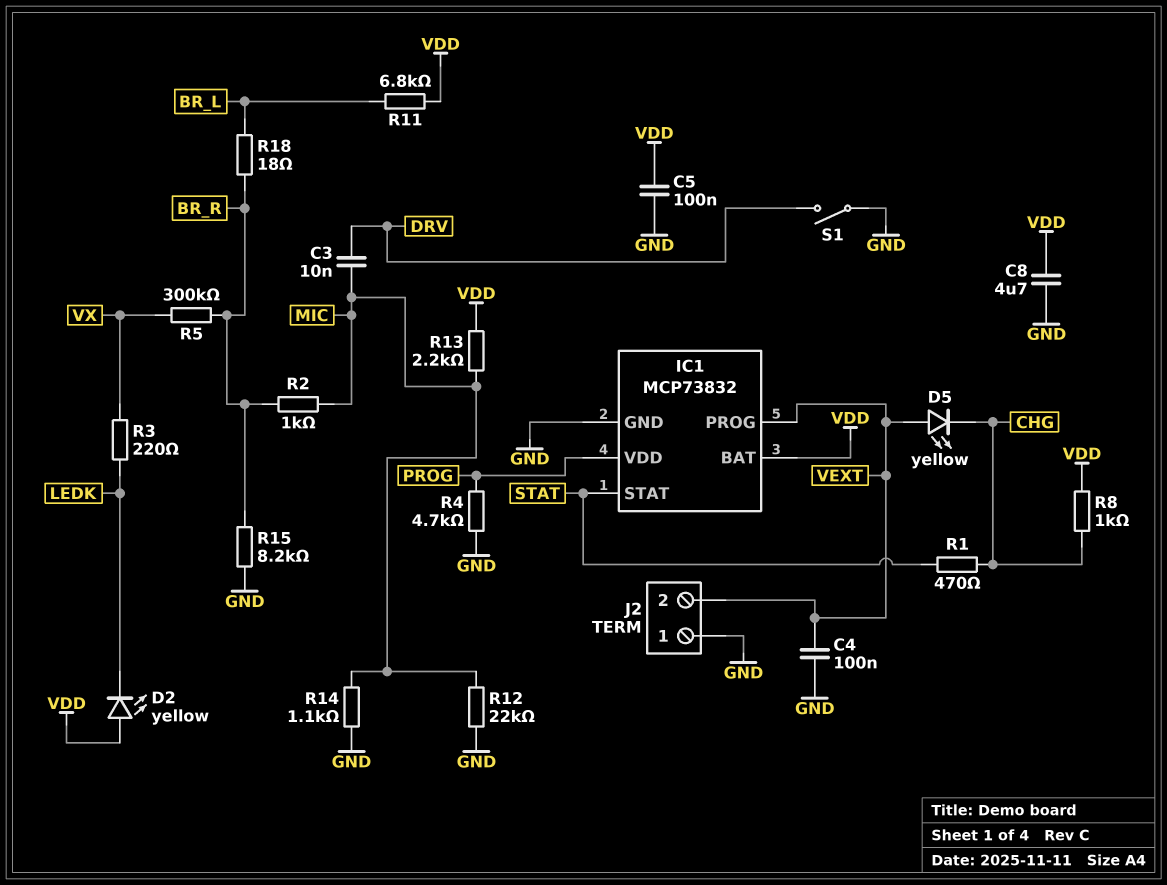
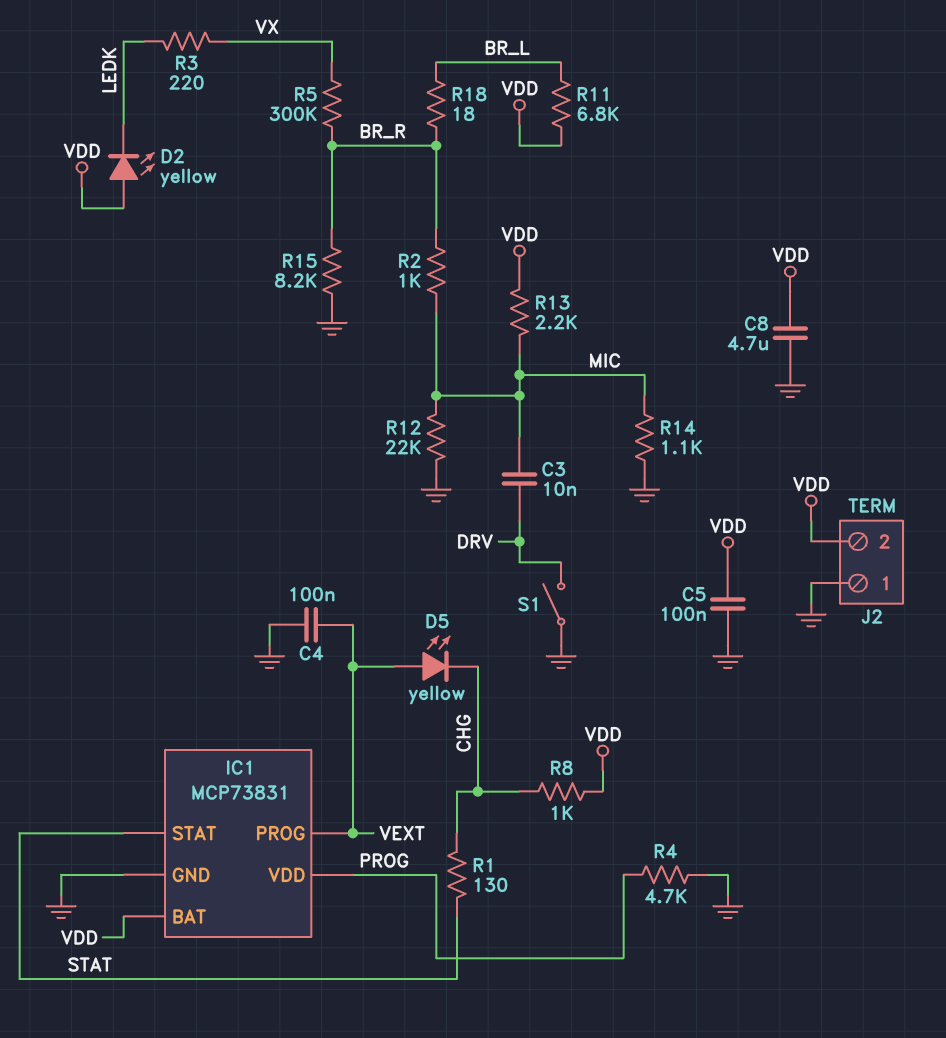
IC1: MCP73832 -> MCP73831
J2 pin 2: VEXT -> VDD
R1: 470 (CHG, STAT) -> 130 (CHG, STAT)

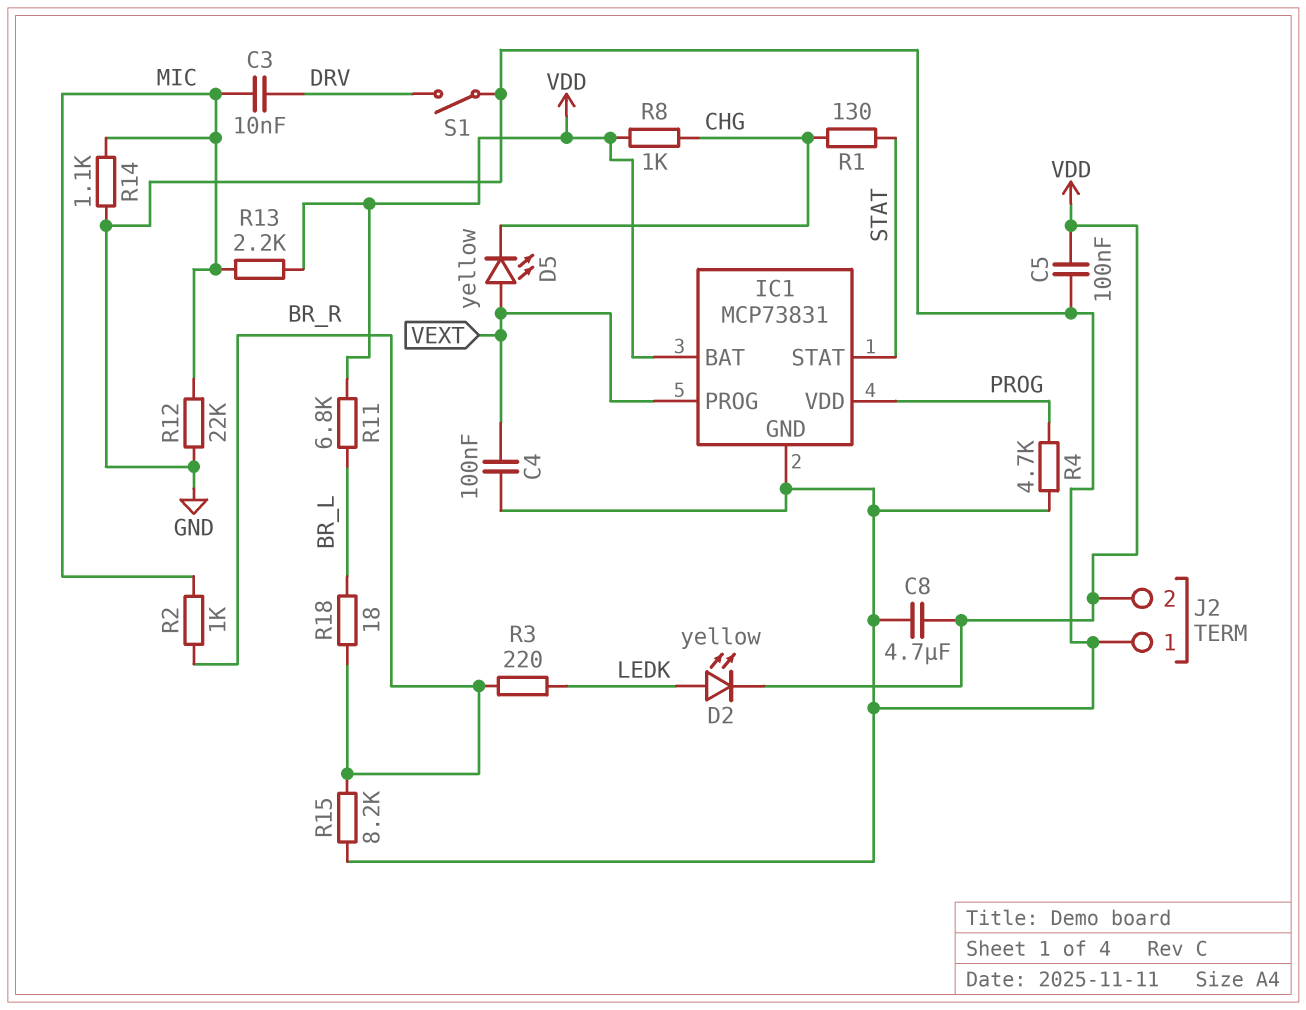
D2: LED yellow (A VDD, K LEDK) -> LED yellow (A LEDK, K VDD)
R3: 220 (LEDK, VX) -> 220 (BR_R, LEDK)
R5: 300k (BR_R, VX) -> none

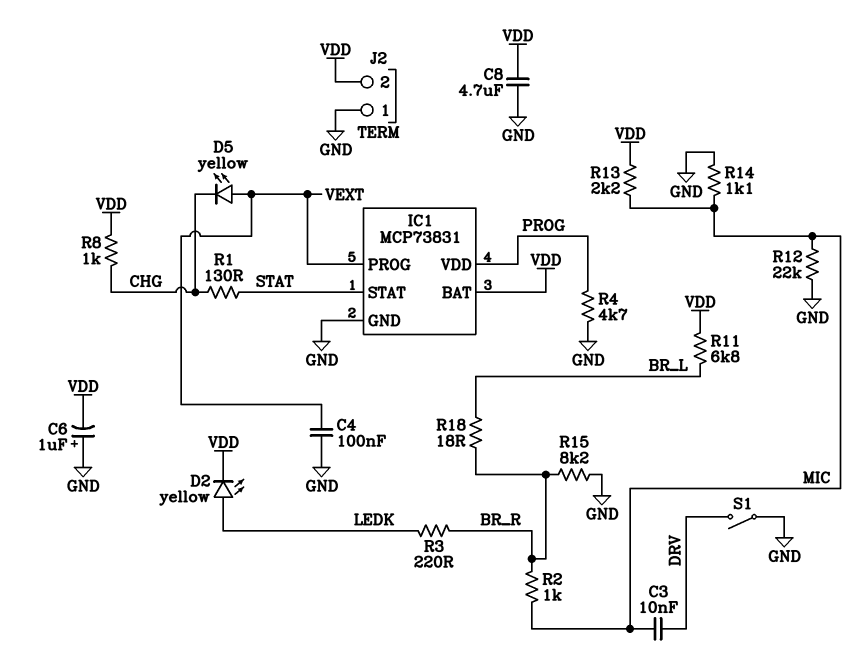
C5: 100nF (GND, VDD) -> none
C6: none -> 1uF (plus GND, minus VDD)

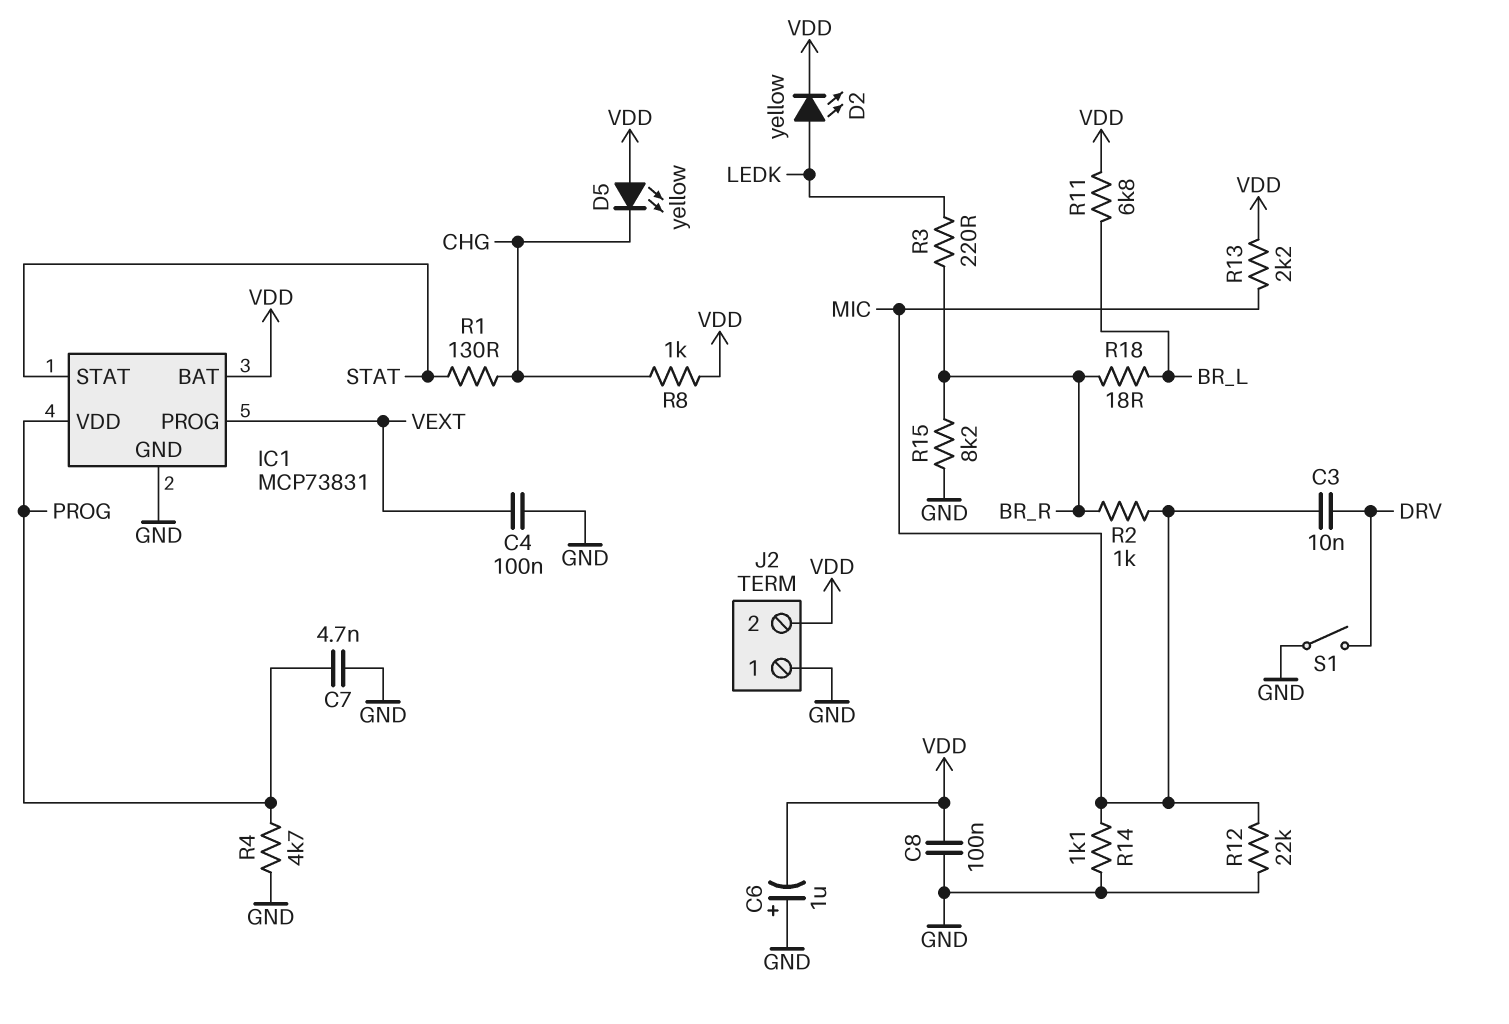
C7: none -> 4.7nF (GND, PROG)
C8: 4.7uF (GND, VDD) -> 100nF (GND, VDD)
D5: LED yellow (A VEXT, K CHG) -> LED yellow (A VDD, K CHG)

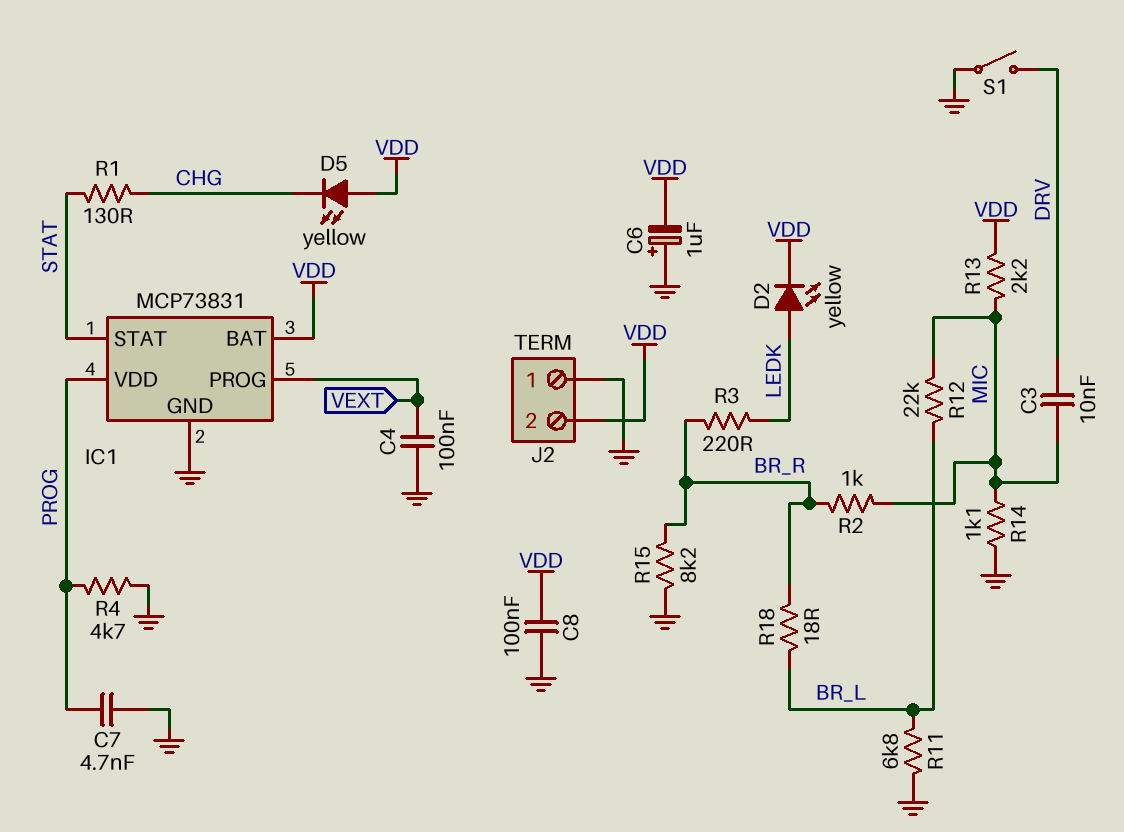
R8: 1k (CHG, VDD) -> none
R11: 6.8k (BR_L, VDD) -> 6.8k (BR_L, GND)
R12: 22k (GND, MIC) -> 22k (BR_L, MIC)

